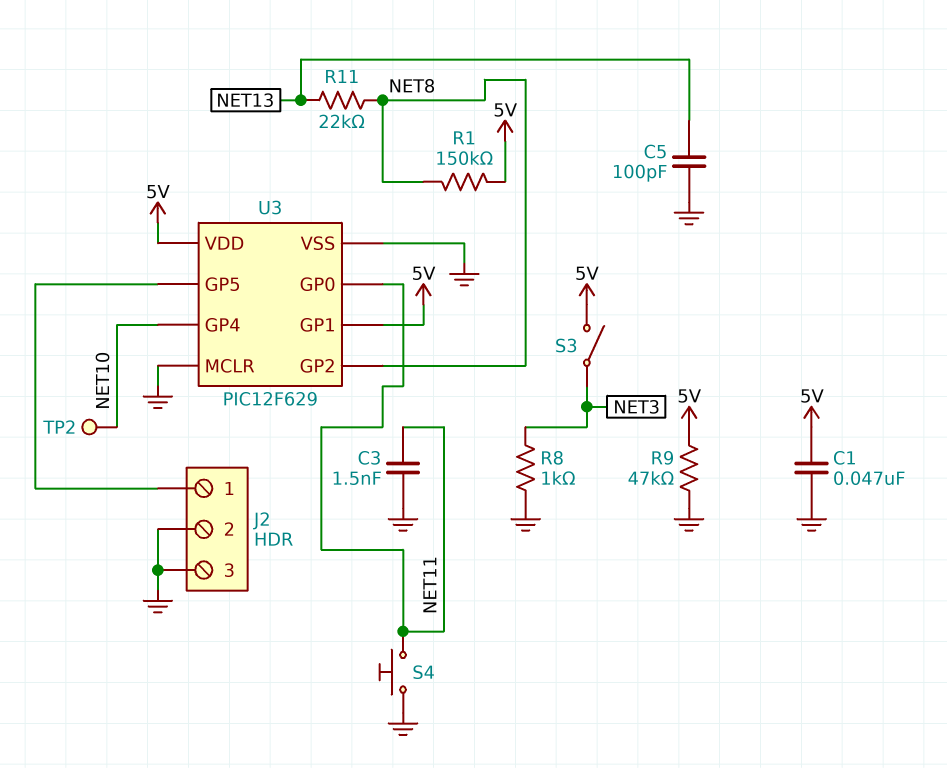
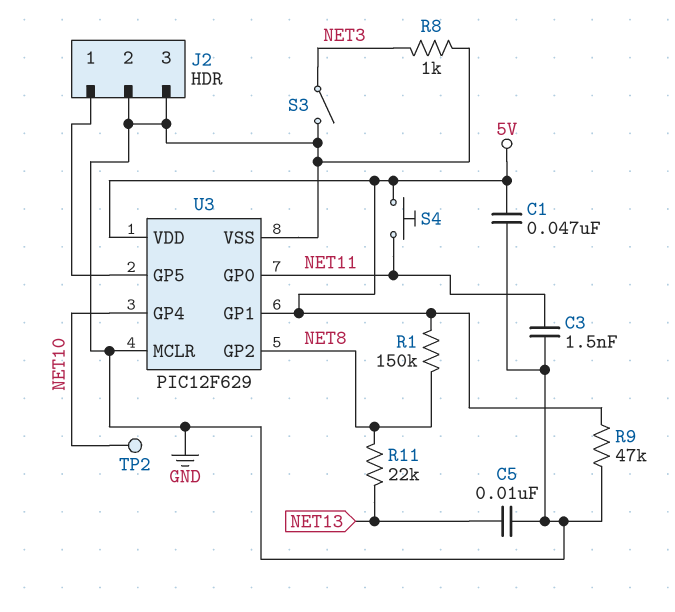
C5: 100pF (GND, NET13) -> 10nF (GND, NET13)
S3: switch (5V, NET3) -> switch (GND, NET3)
S4: button (GND, NET11) -> button (5V, NET11)

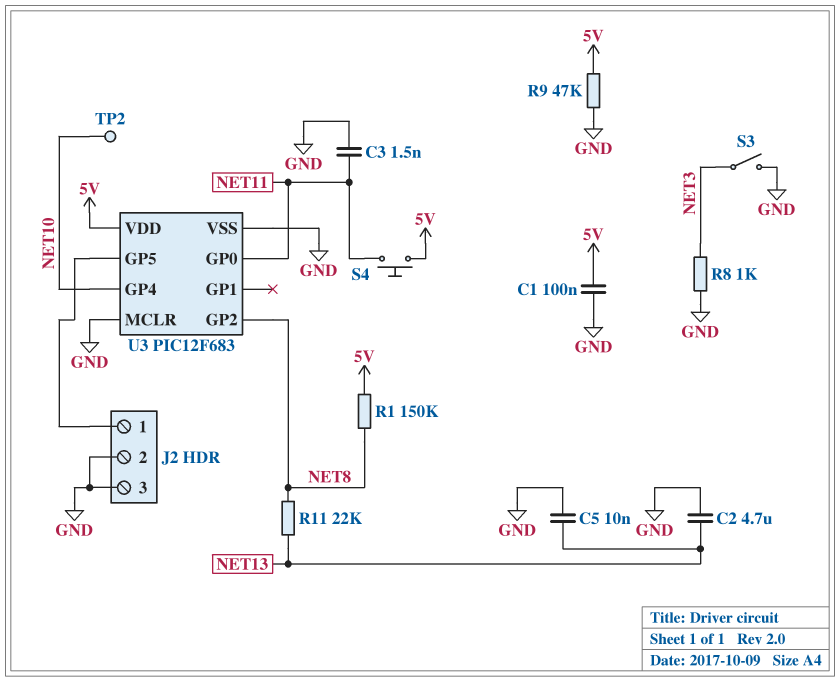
C1: 47nF (5V, GND) -> 100nF (5V, GND)
C2: none -> 4.7uF (GND, NET13)
U3: PIC12F629 -> PIC12F683
U3 pin GP1: 5V -> none

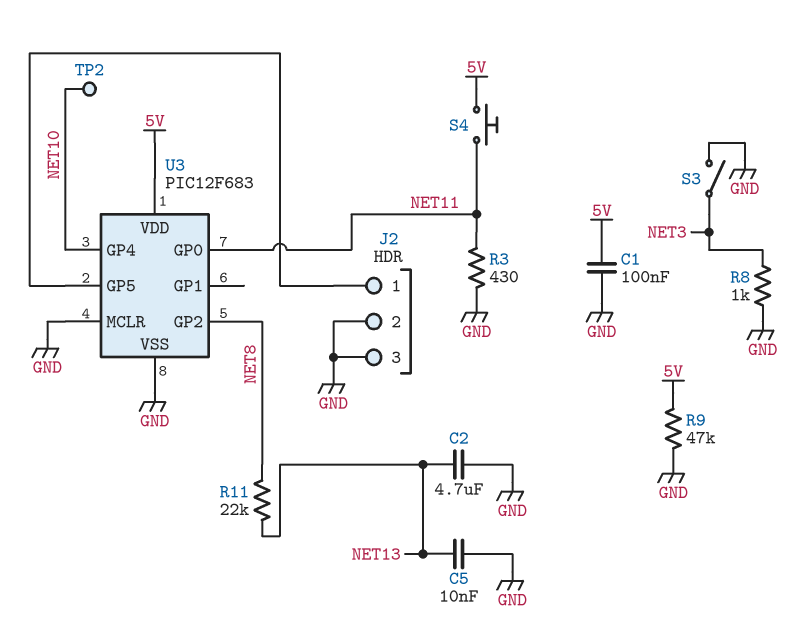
C3: 1.5nF (GND, NET11) -> none
R1: 150k (5V, NET8) -> none
R3: none -> 430 (GND, NET11)

